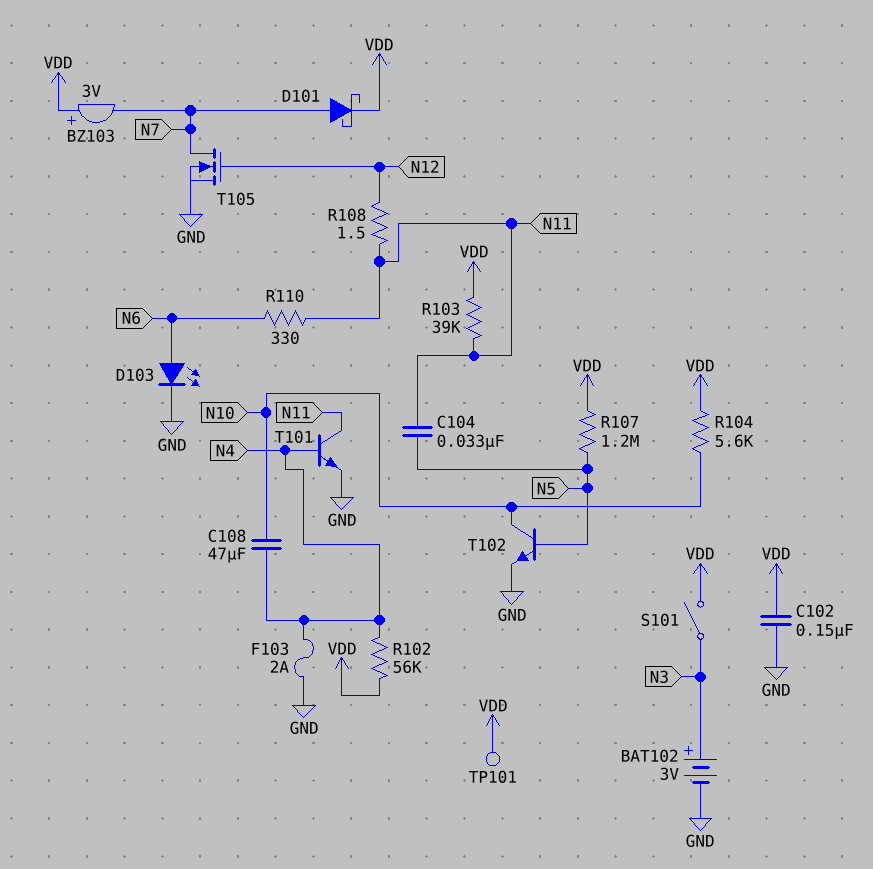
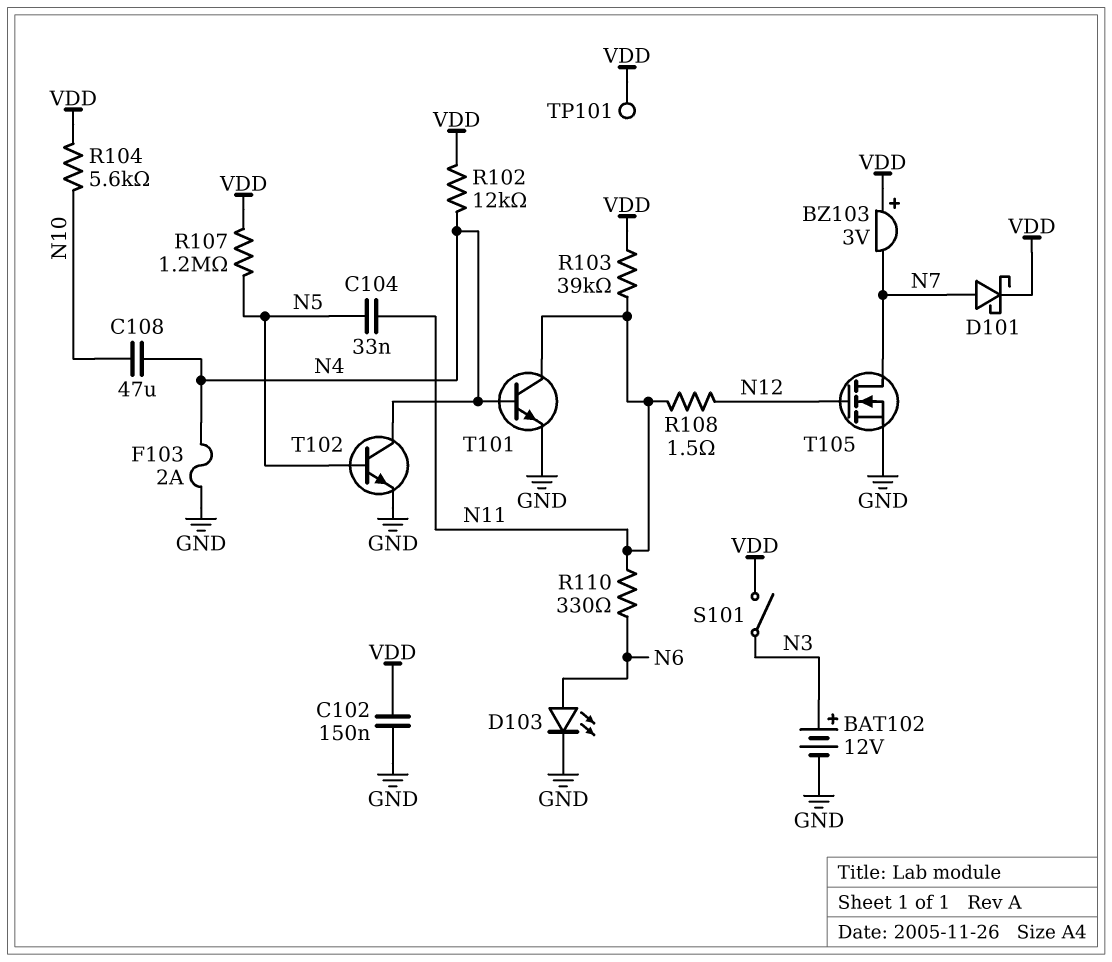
BAT102: 3V (plus N3, minus GND) -> 12V (plus N3, minus GND)
R102: 56k (N4, VDD) -> 12k (N4, VDD)
T102: NPN (B N5, C N10, E GND) -> NPN (B N5, C N4, E GND)

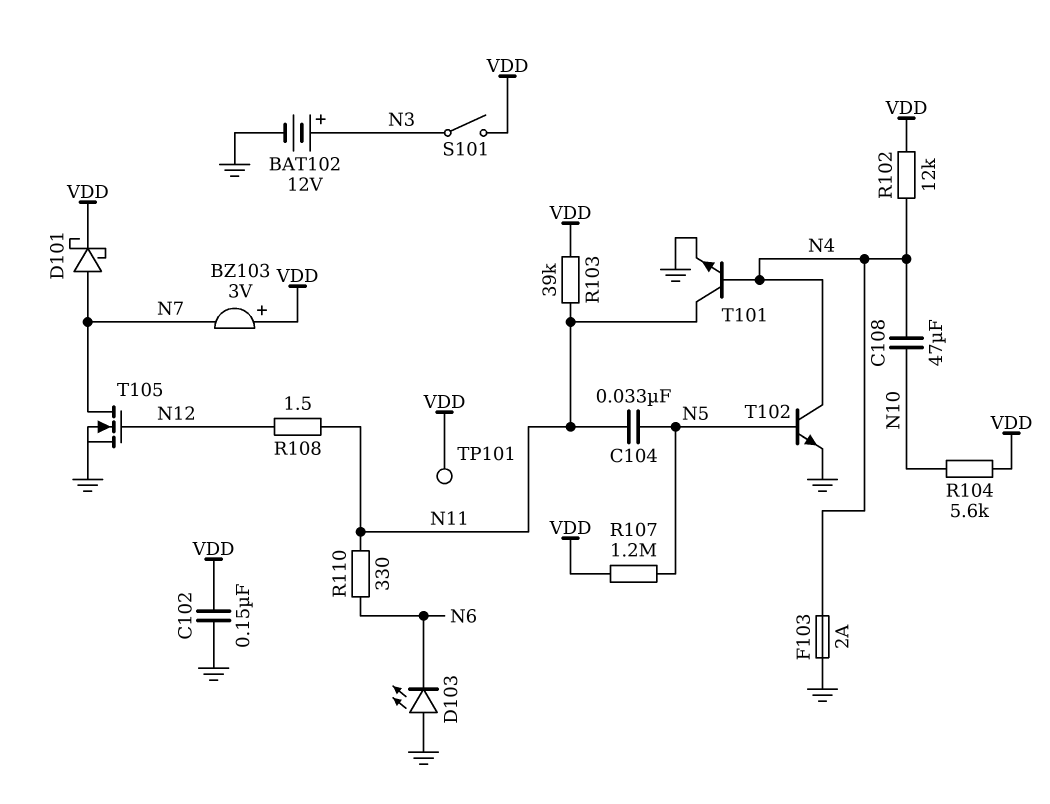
D103: LED (A N6, K GND) -> LED (A GND, K N6)

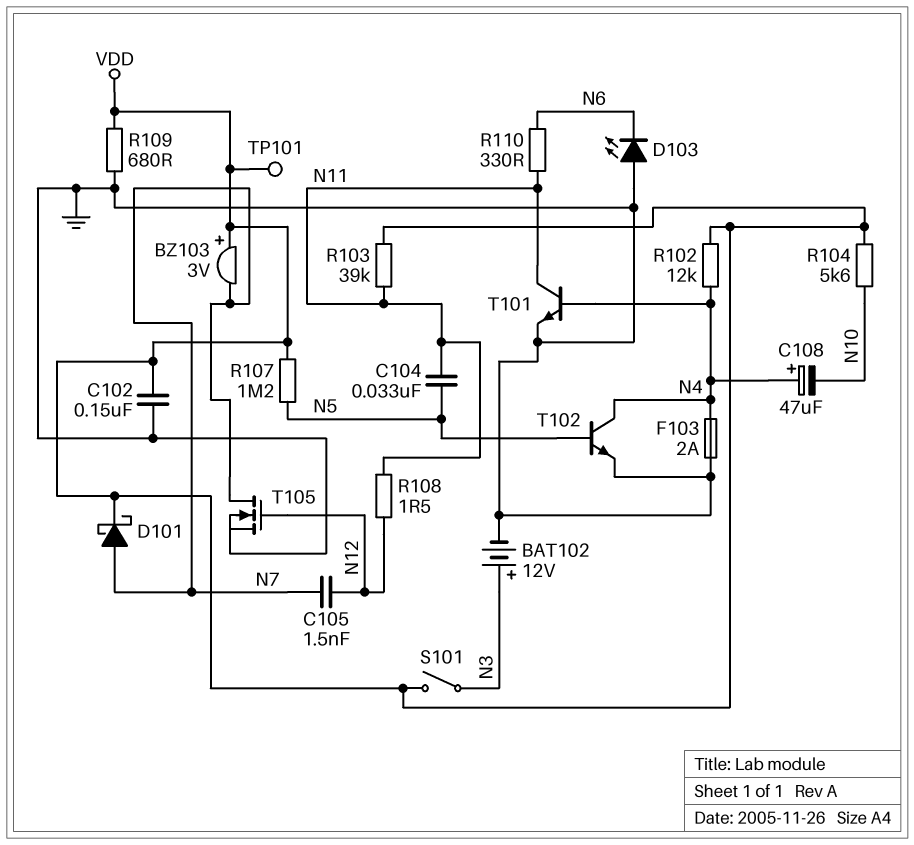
C105: none -> 1.5nF (N7, N12)
C108: 47uF (N4, N10) -> 47uF (plus N4, minus N10)
R109: none -> 680 (GND, VDD)

